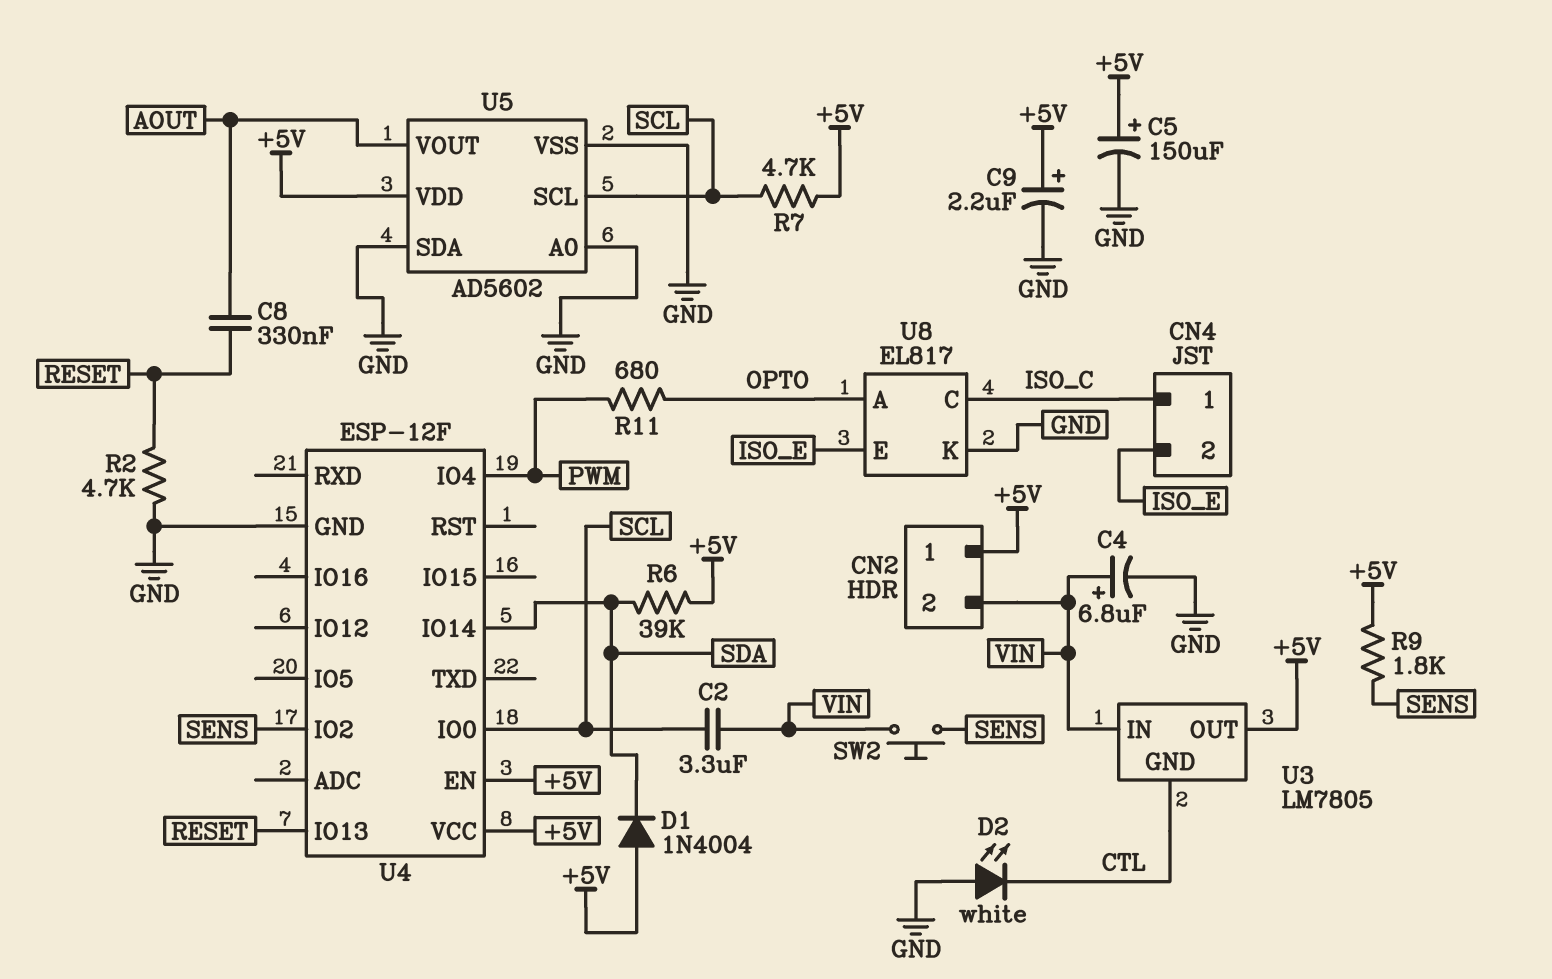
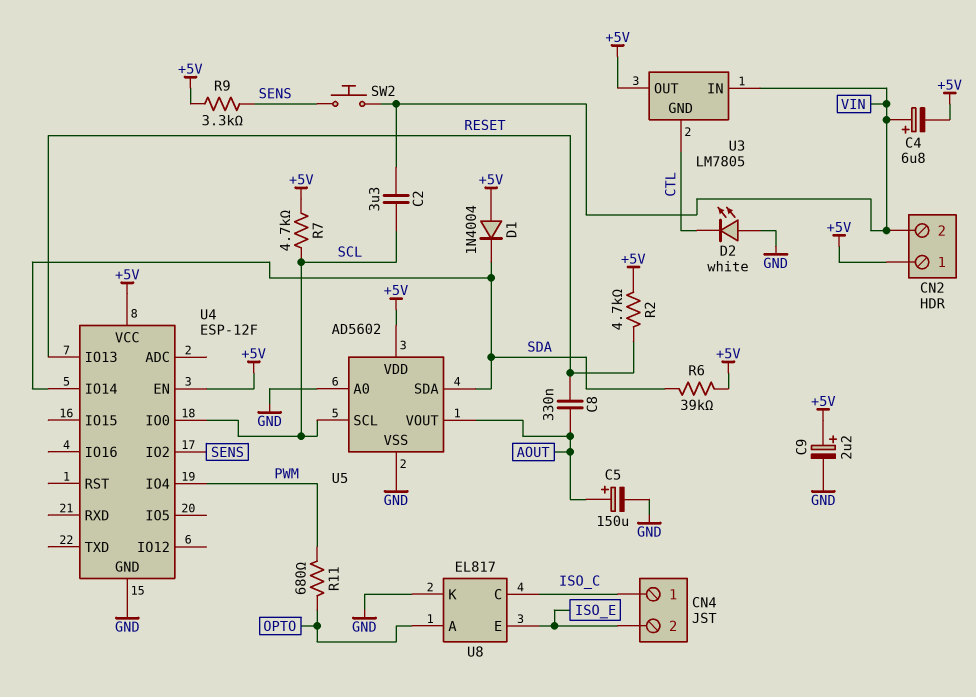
C4: 6.8uF (plus VIN, minus GND) -> 6.8uF (plus VIN, minus +5V)
C5: 150uF (plus +5V, minus GND) -> 150uF (plus AOUT, minus GND)
R2: 4.7k (GND, RESET) -> 4.7k (+5V, RESET)
R9: 1.8k (+5V, SENS) -> 3.3k (+5V, SENS)
U5 pin SDA: GND -> SDA

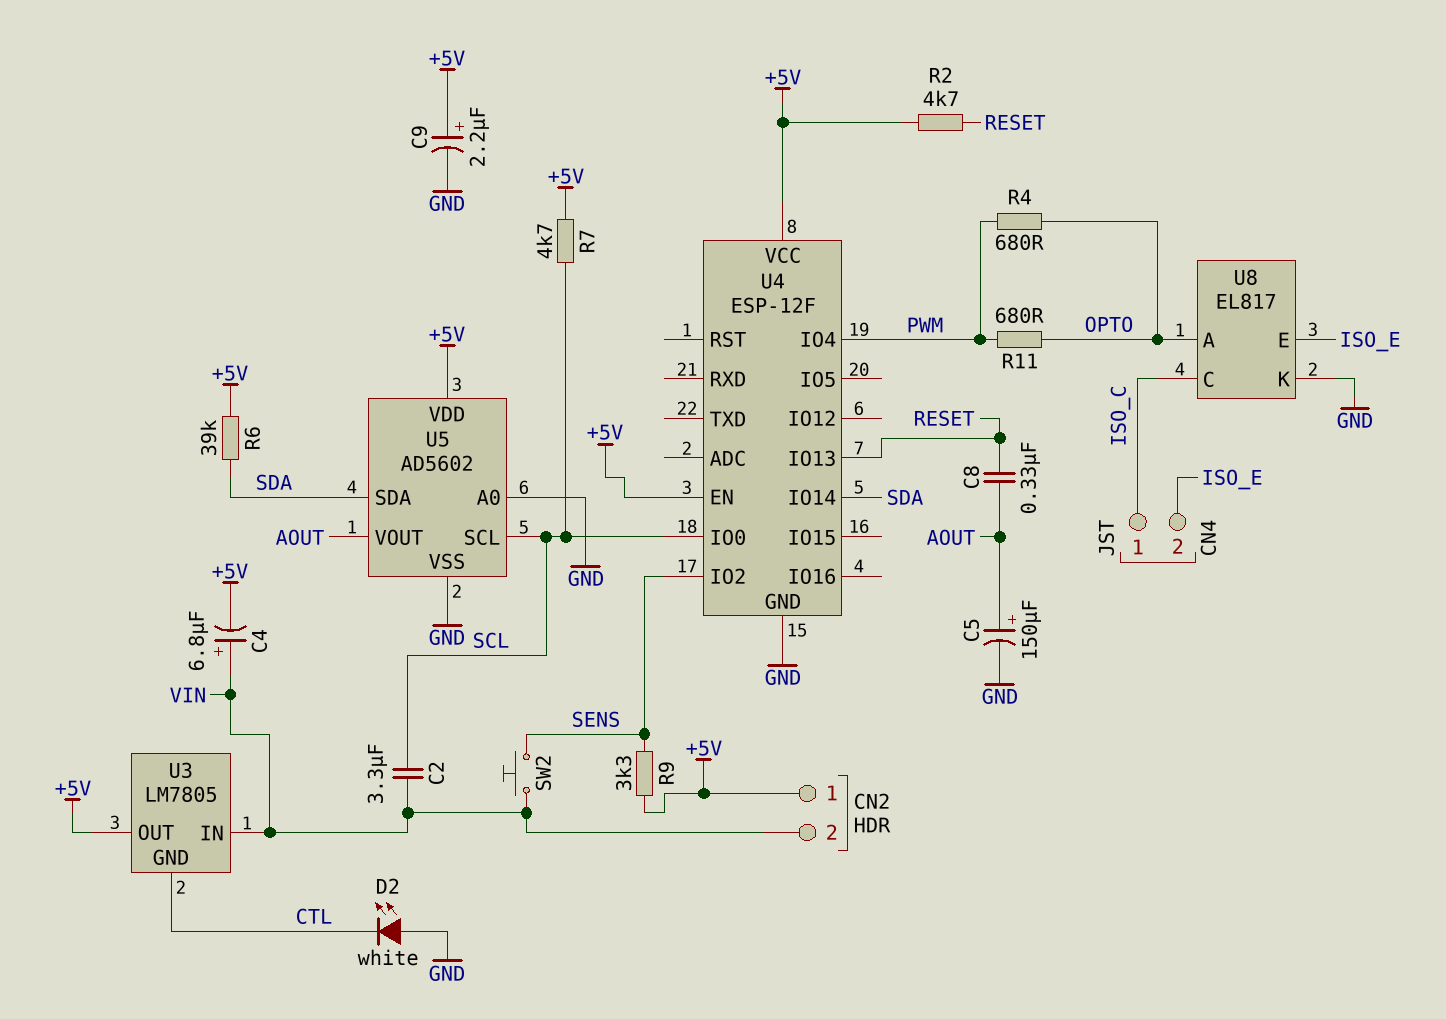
D1: diode 1N4004 (A +5V, K SDA) -> none
R4: none -> 680 (OPTO, PWM)

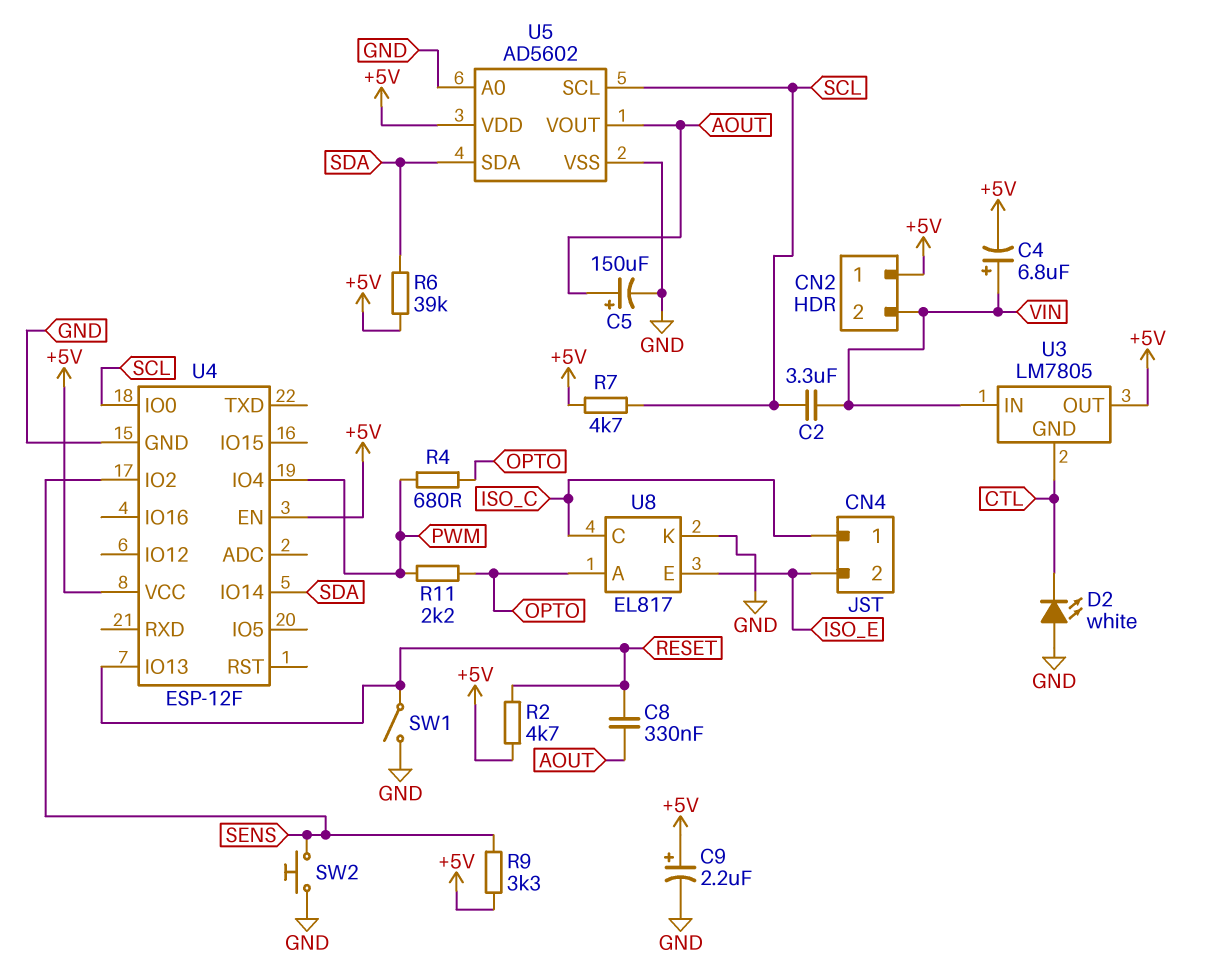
R11: 680 (OPTO, PWM) -> 2.2k (OPTO, PWM)
SW1: none -> switch (GND, RESET)
SW2: button (SENS, VIN) -> button (GND, SENS)

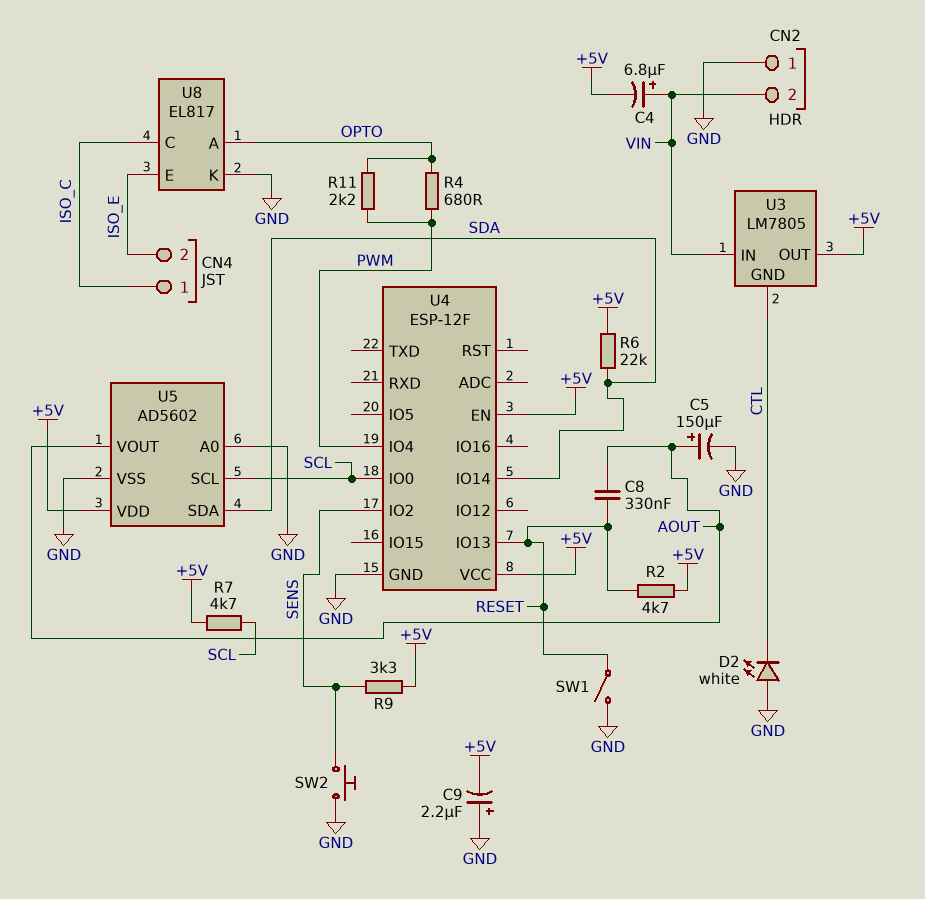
C2: 3.3uF (SCL, VIN) -> none
C9: 2.2uF (plus +5V, minus GND) -> 2.2uF (plus GND, minus +5V)
CN2 pin 1: +5V -> GND
R6: 39k (+5V, SDA) -> 22k (+5V, SDA)

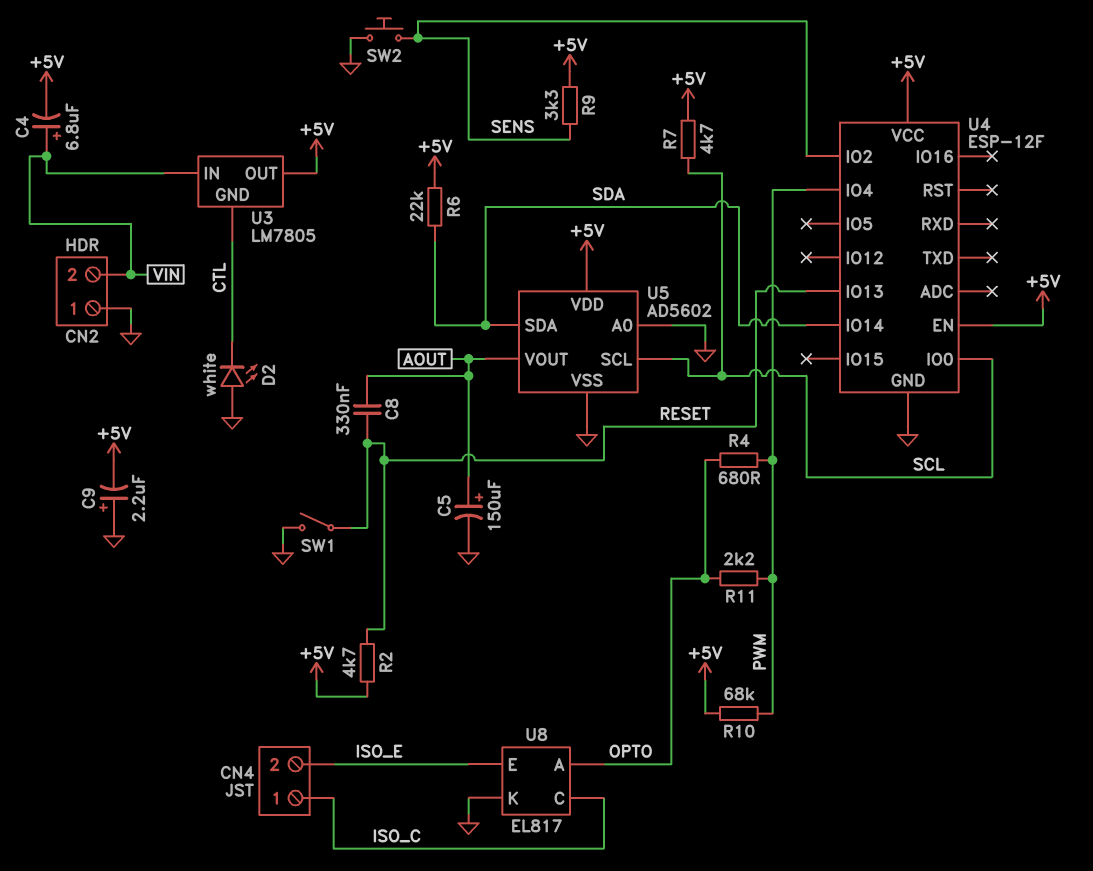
R10: none -> 68k (+5V, PWM)

